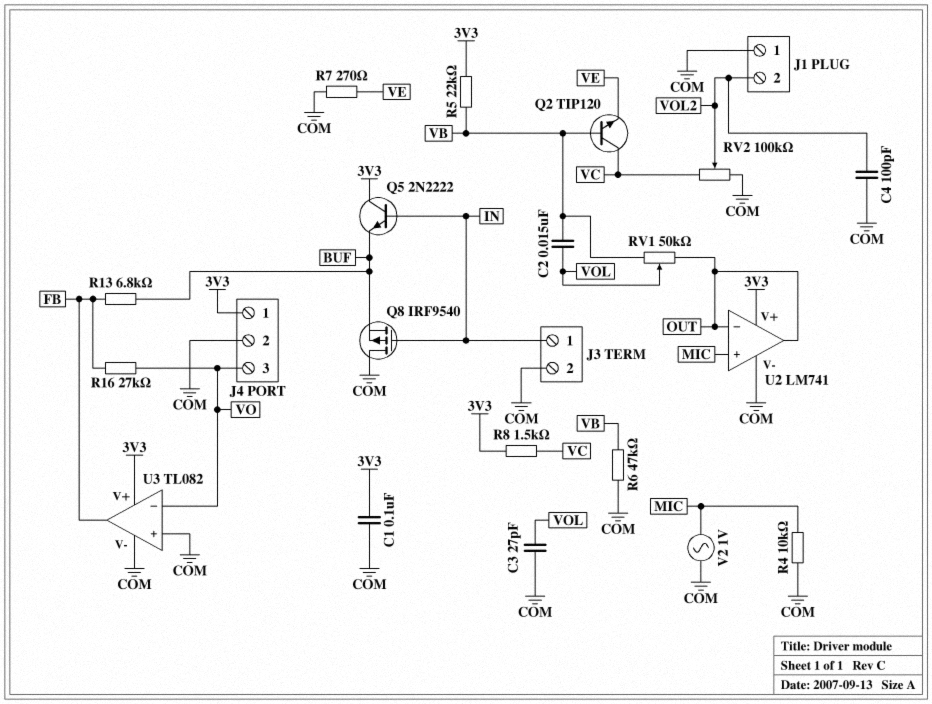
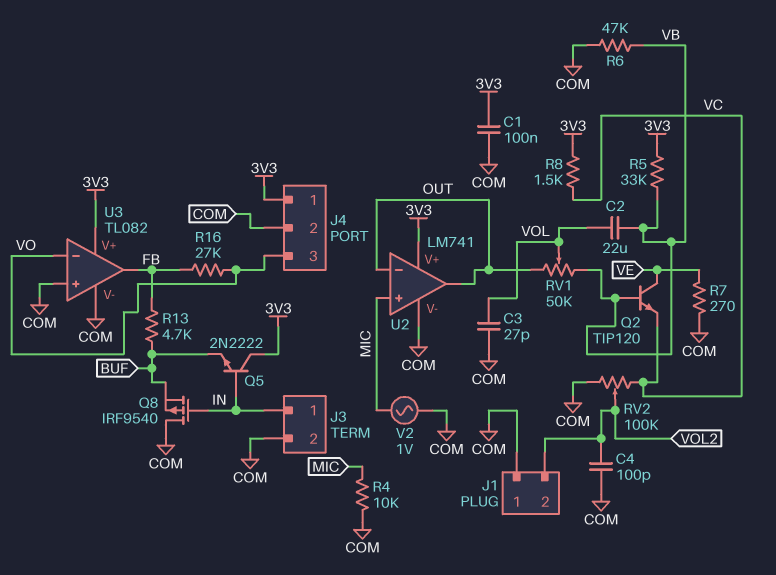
C2: 15nF (VB, VOL) -> 22uF (VB, VOL)
Q2: NPN TIP120 (B VB, C VC, E VE) -> NPN TIP120 (B VB, C VE, E VC)
R5: 22k (3V3, VB) -> 33k (3V3, VB)
R13: 6.8k (BUF, FB) -> 4.7k (BUF, FB)

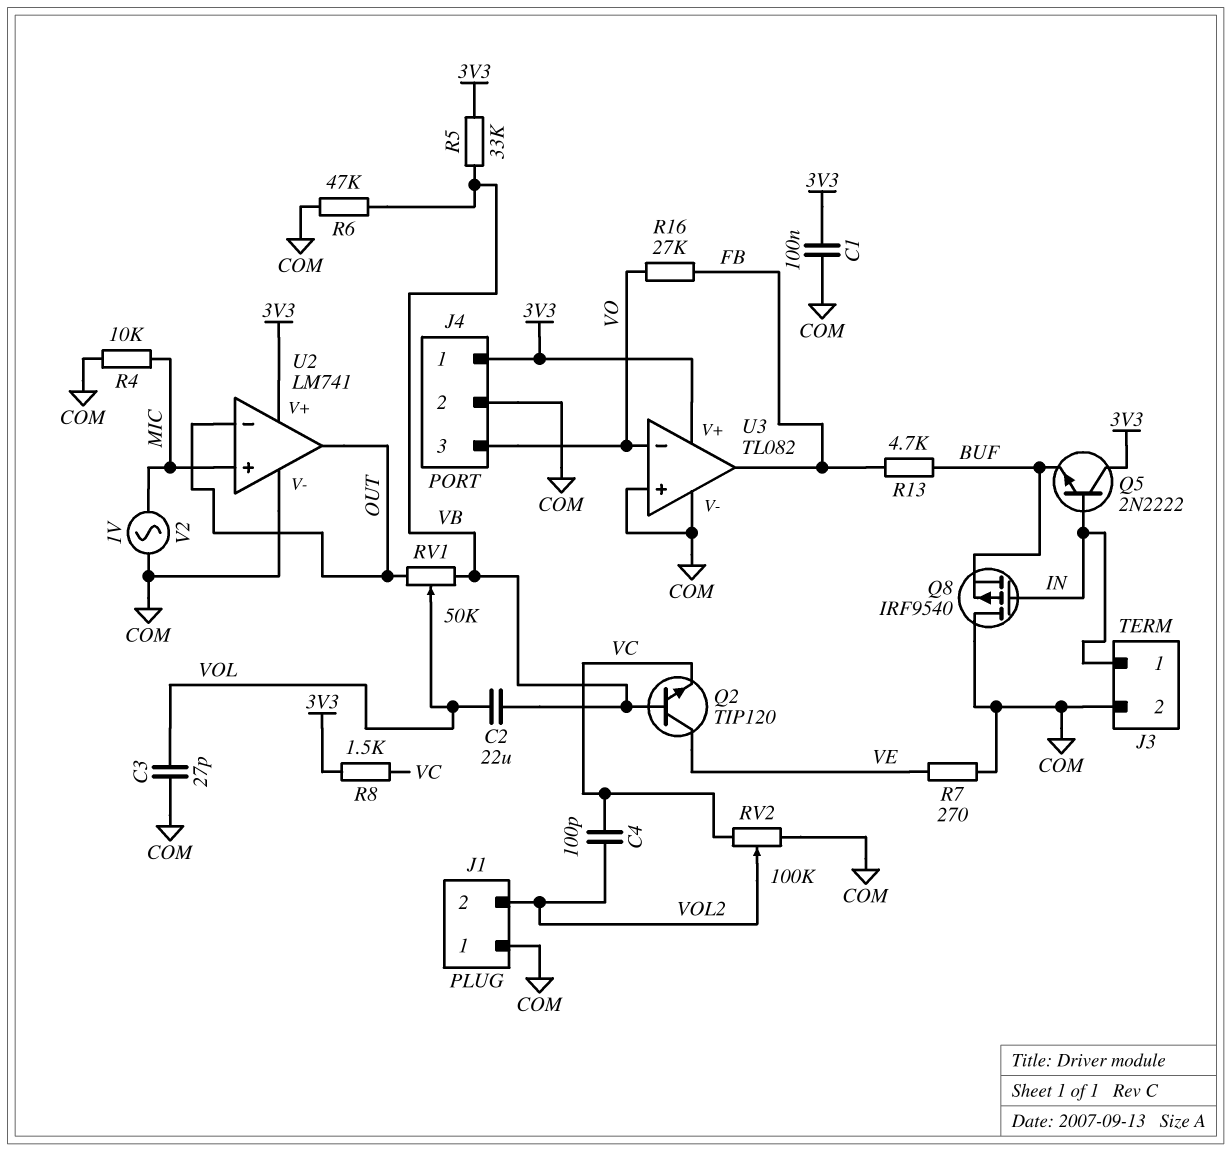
C4: 100pF (COM, VOL2) -> 100pF (VC, VOL2)

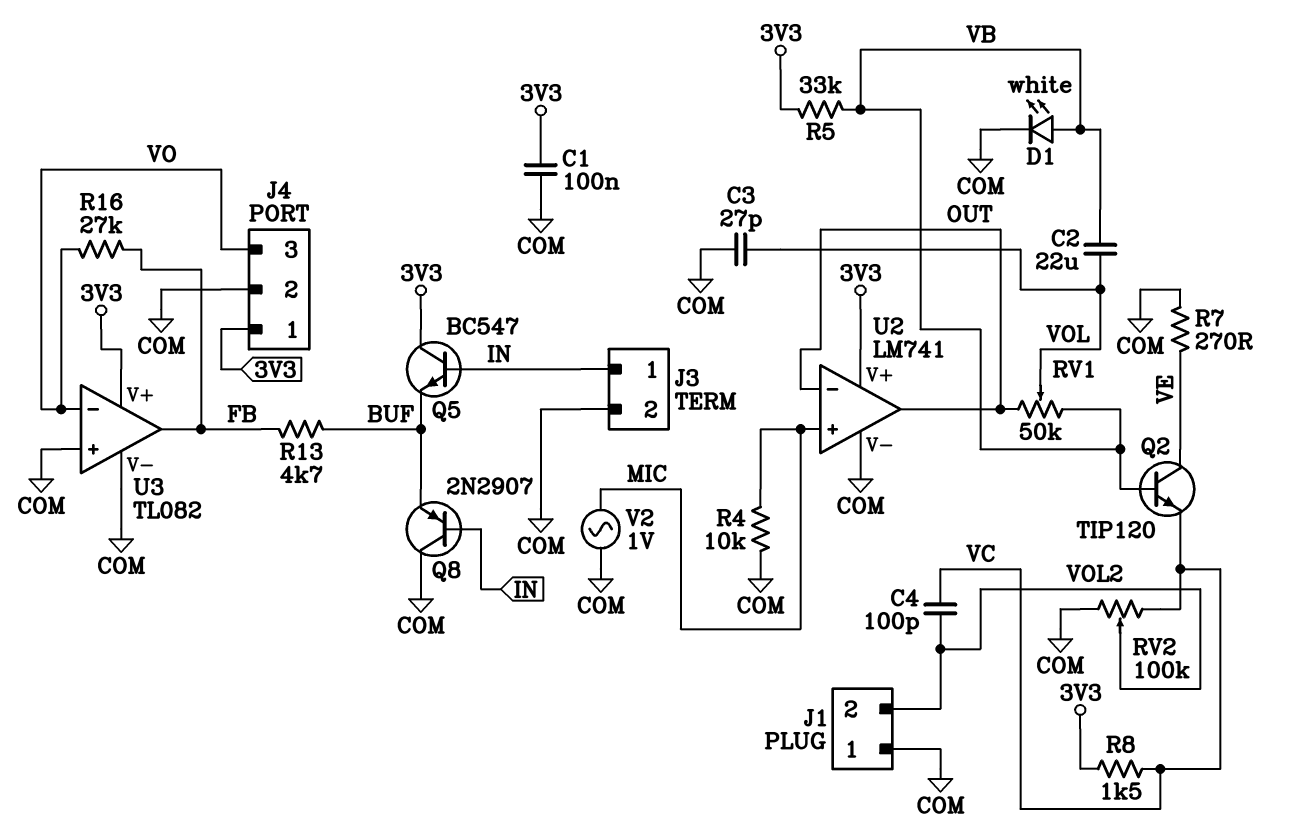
D1: none -> LED white (A VB, K COM)
Q5: NPN 2N2222 (B IN, C 3V3, E BUF) -> NPN BC547 (B IN, C 3V3, E BUF)
Q8: PMOS IRF9540 (G IN, D COM, S BUF) -> PNP 2N2907 (B IN, C COM, E BUF)
R6: 47k (COM, VB) -> none

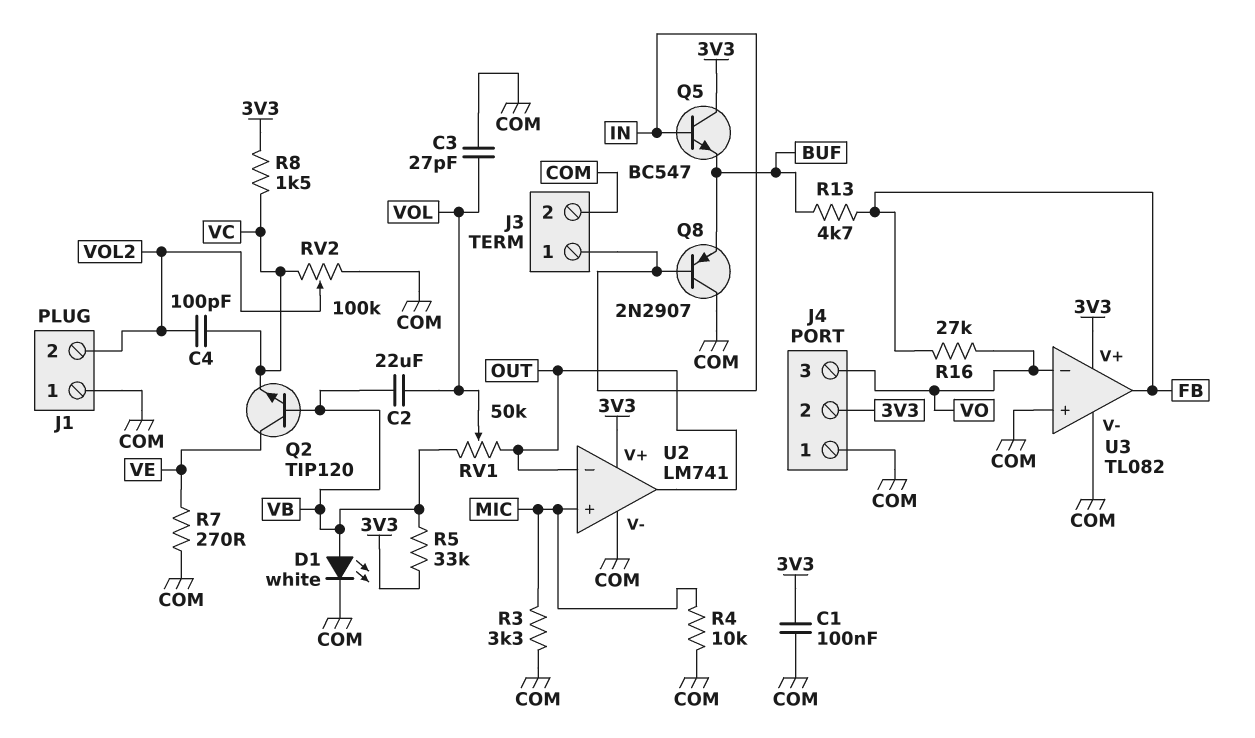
J4 pin 1: 3V3 -> COM
J4 pin 2: COM -> 3V3
R3: none -> 3.3k (COM, MIC)
V2: AC 1V (COM, MIC) -> none

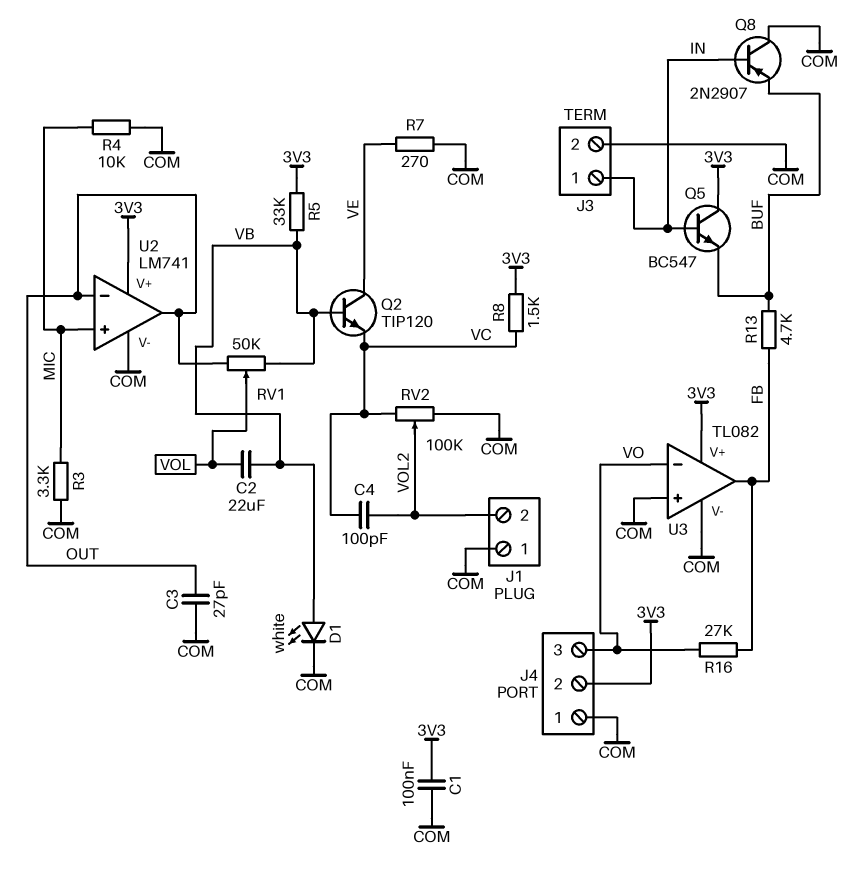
C3: 27pF (COM, VOL) -> 27pF (COM, OUT)

